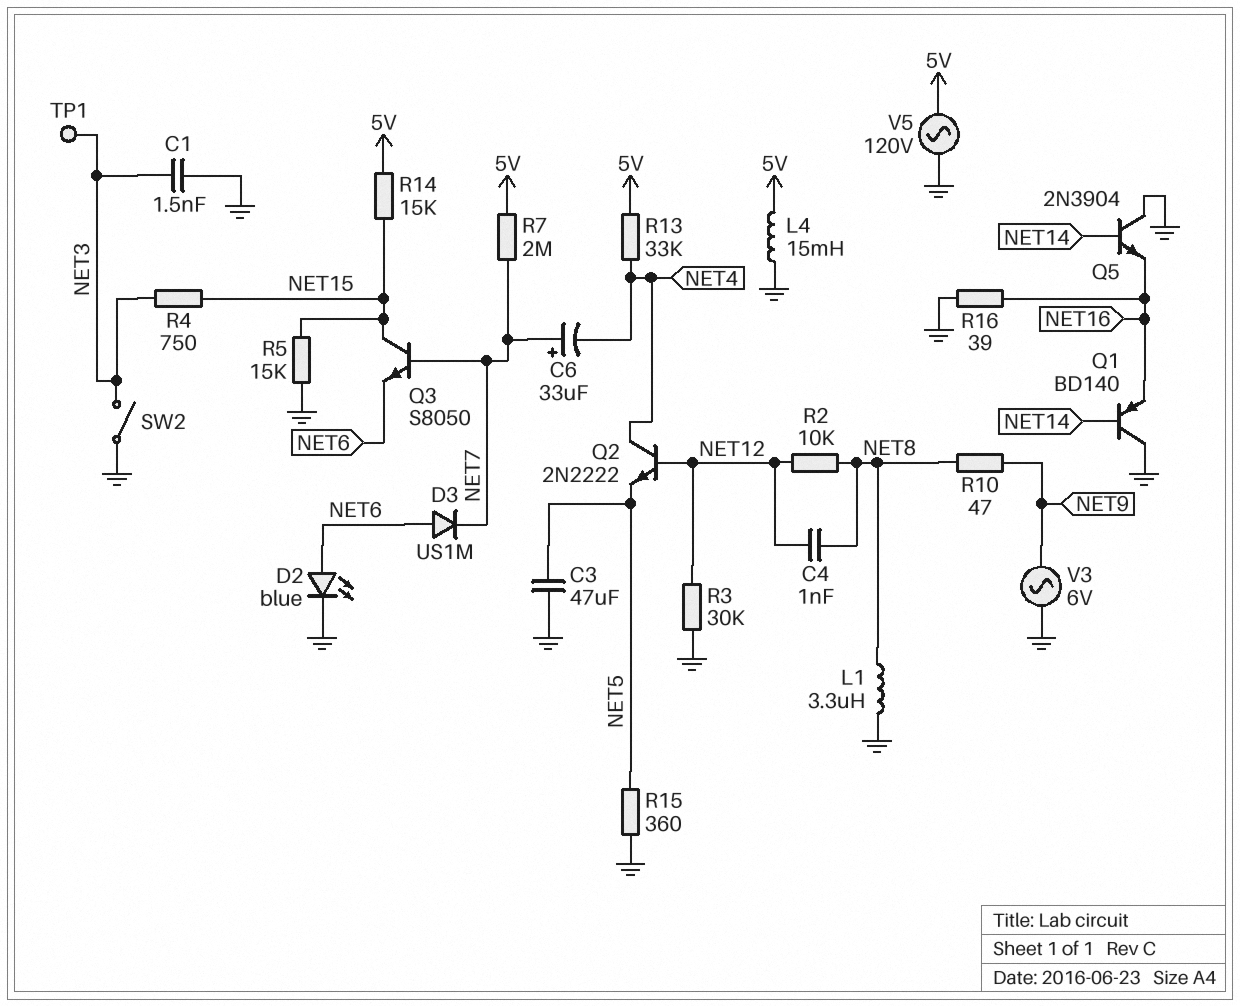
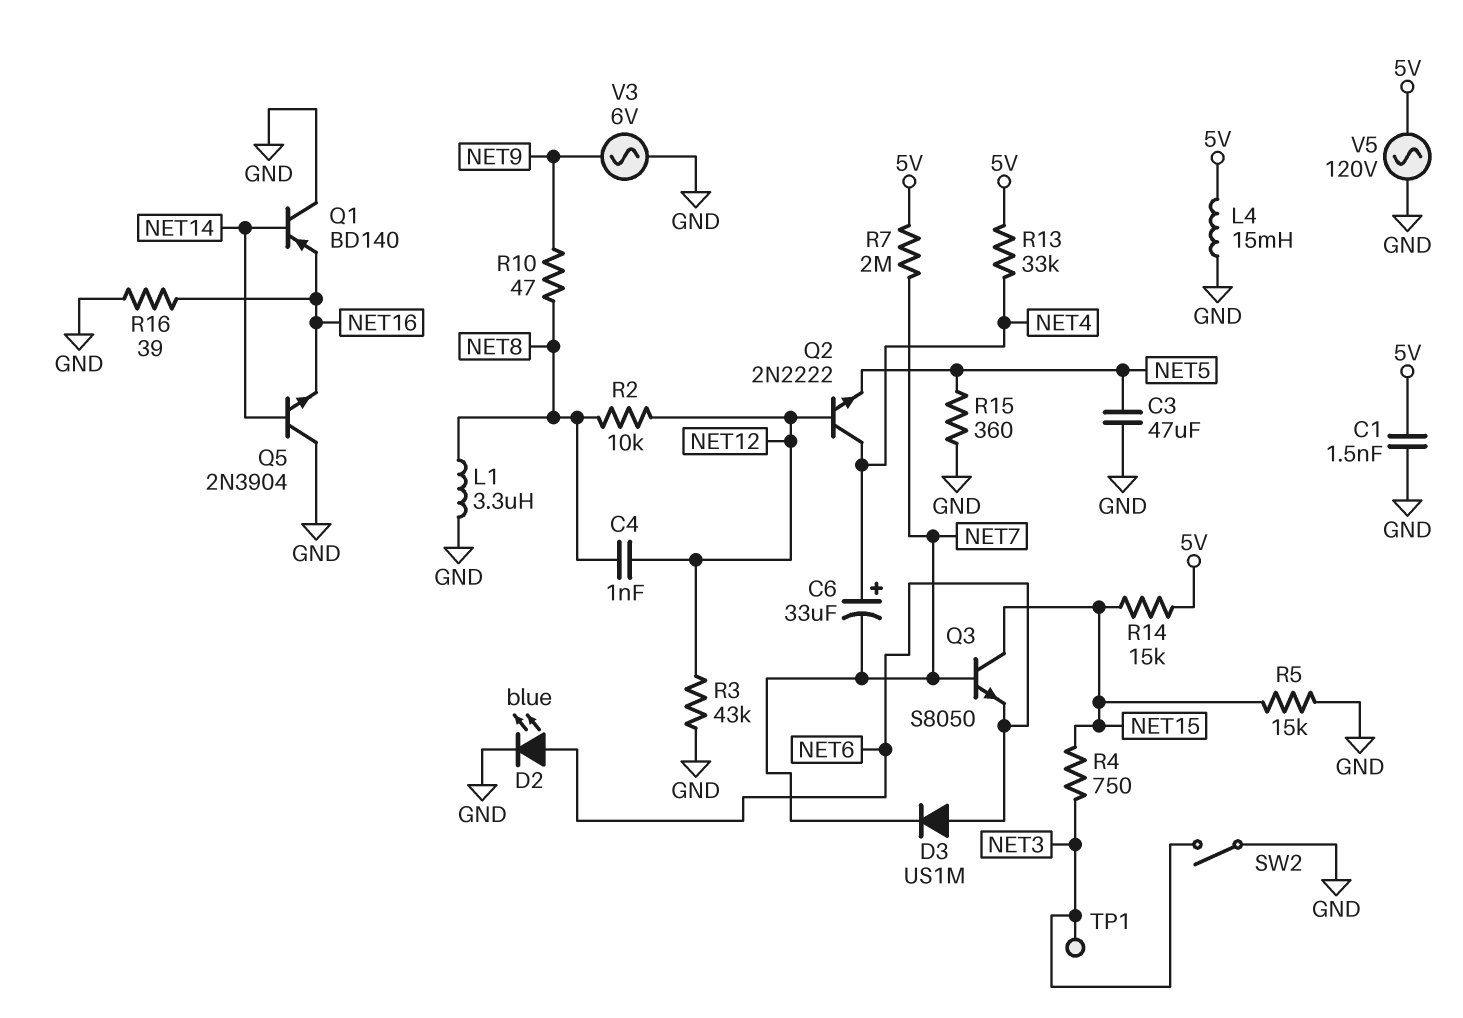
C1: 1.5nF (GND, NET3) -> 1.5nF (5V, GND)
C6: 33uF (plus NET7, minus NET4) -> 33uF (plus NET4, minus NET7)
R3: 30k (GND, NET12) -> 43k (GND, NET12)

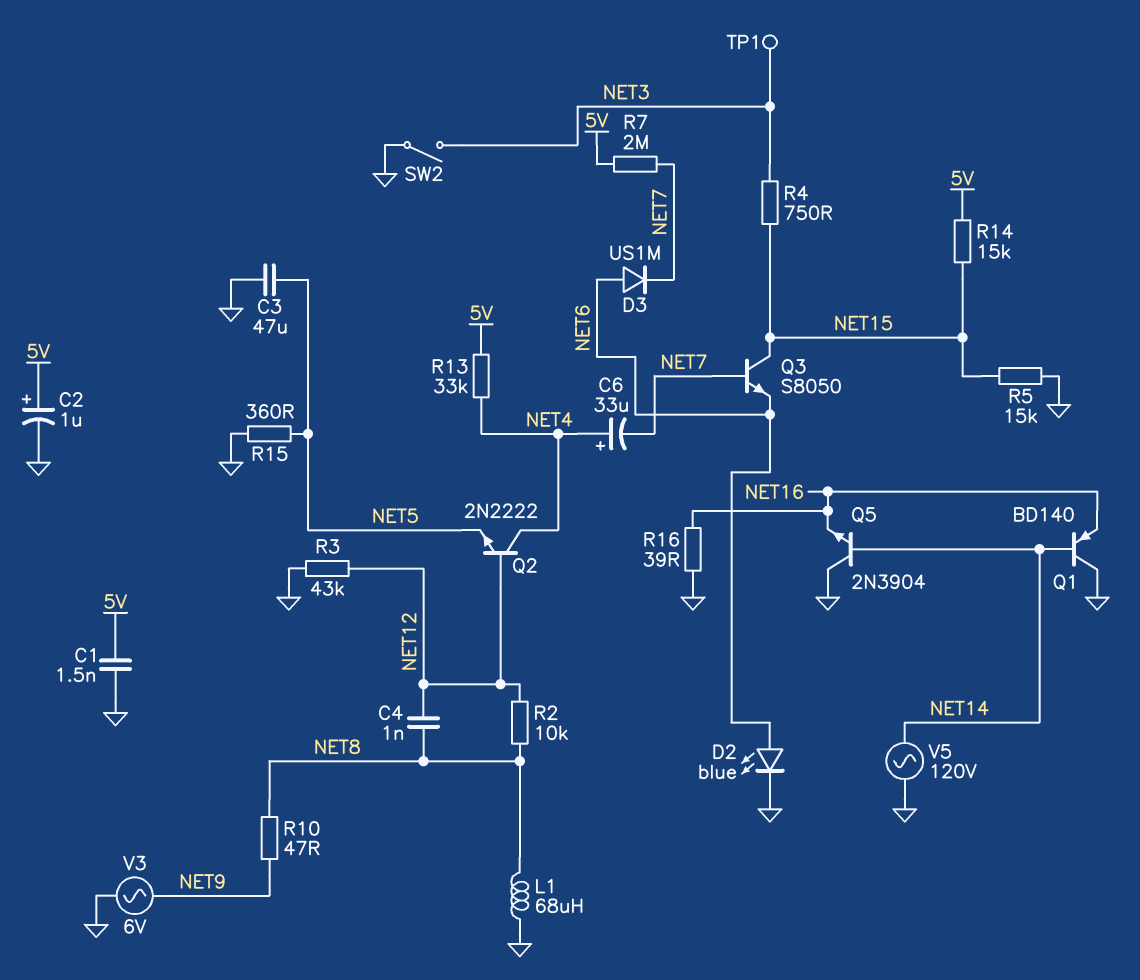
C2: none -> 1uF (plus 5V, minus GND)
L1: 3.3uH (GND, NET8) -> 68uH (GND, NET8)
L4: 15mH (5V, GND) -> none
V5: AC 120V (5V, GND) -> AC 120V (GND, NET14)

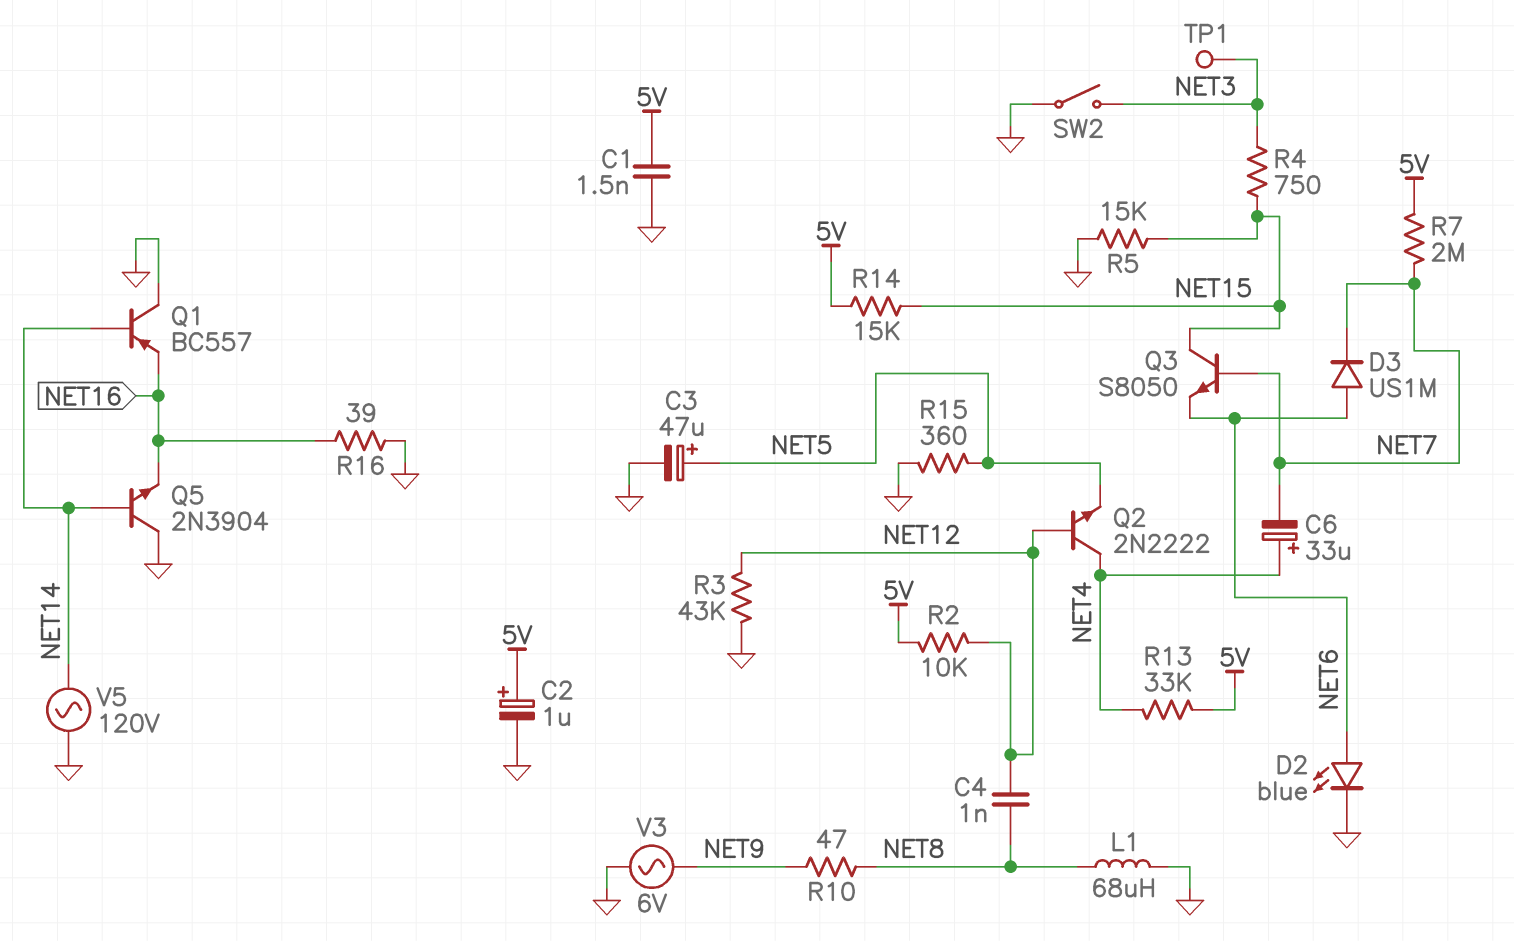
C3: 47uF (GND, NET5) -> 47uF (plus NET5, minus GND)
Q1: PNP BD140 (B NET14, C GND, E NET16) -> PNP BC557 (B NET14, C GND, E NET16)
R2: 10k (NET8, NET12) -> 10k (5V, NET12)

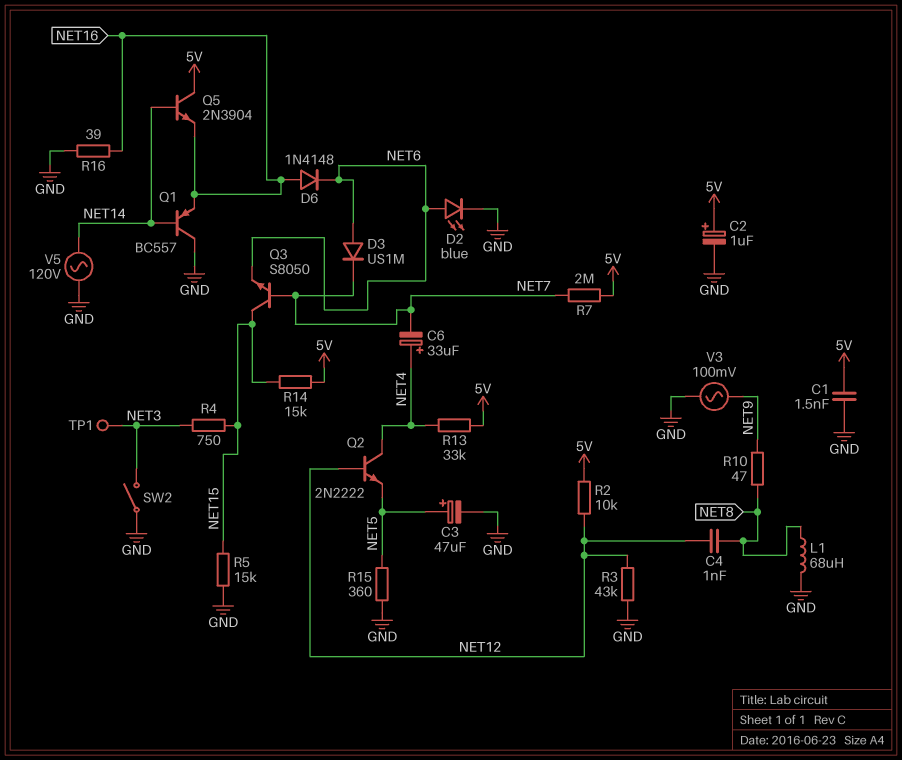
D6: none -> diode 1N4148 (A NET16, K NET6)
Q5: NPN 2N3904 (B NET14, C GND, E NET16) -> NPN 2N3904 (B NET14, C 5V, E NET16)
V3: AC 6V (GND, NET9) -> AC 100mV (GND, NET9)

